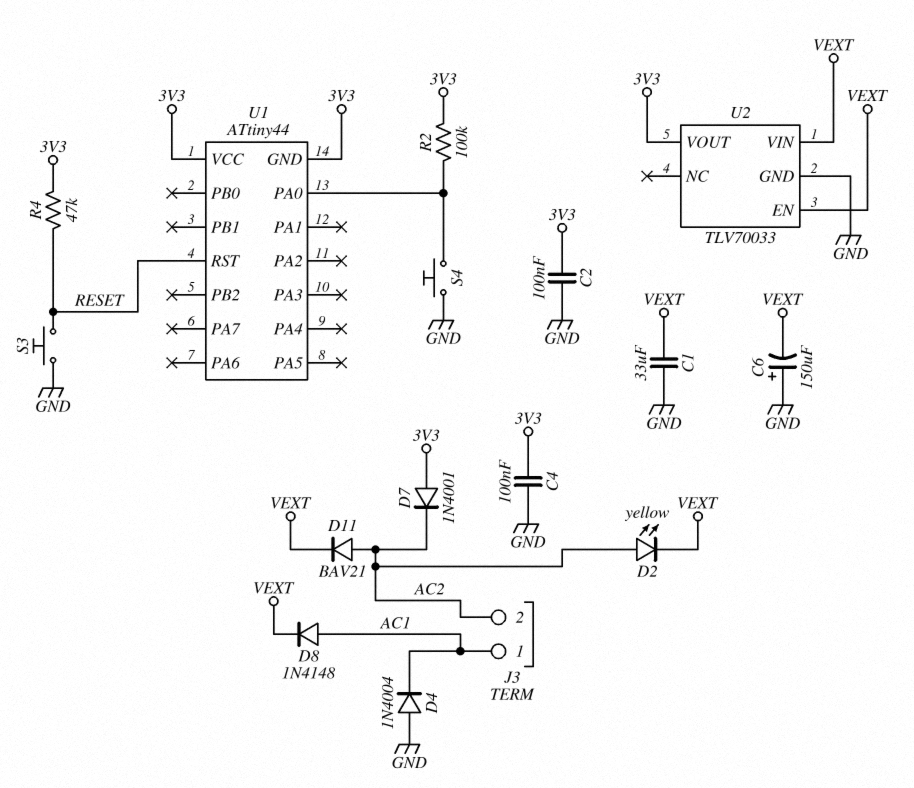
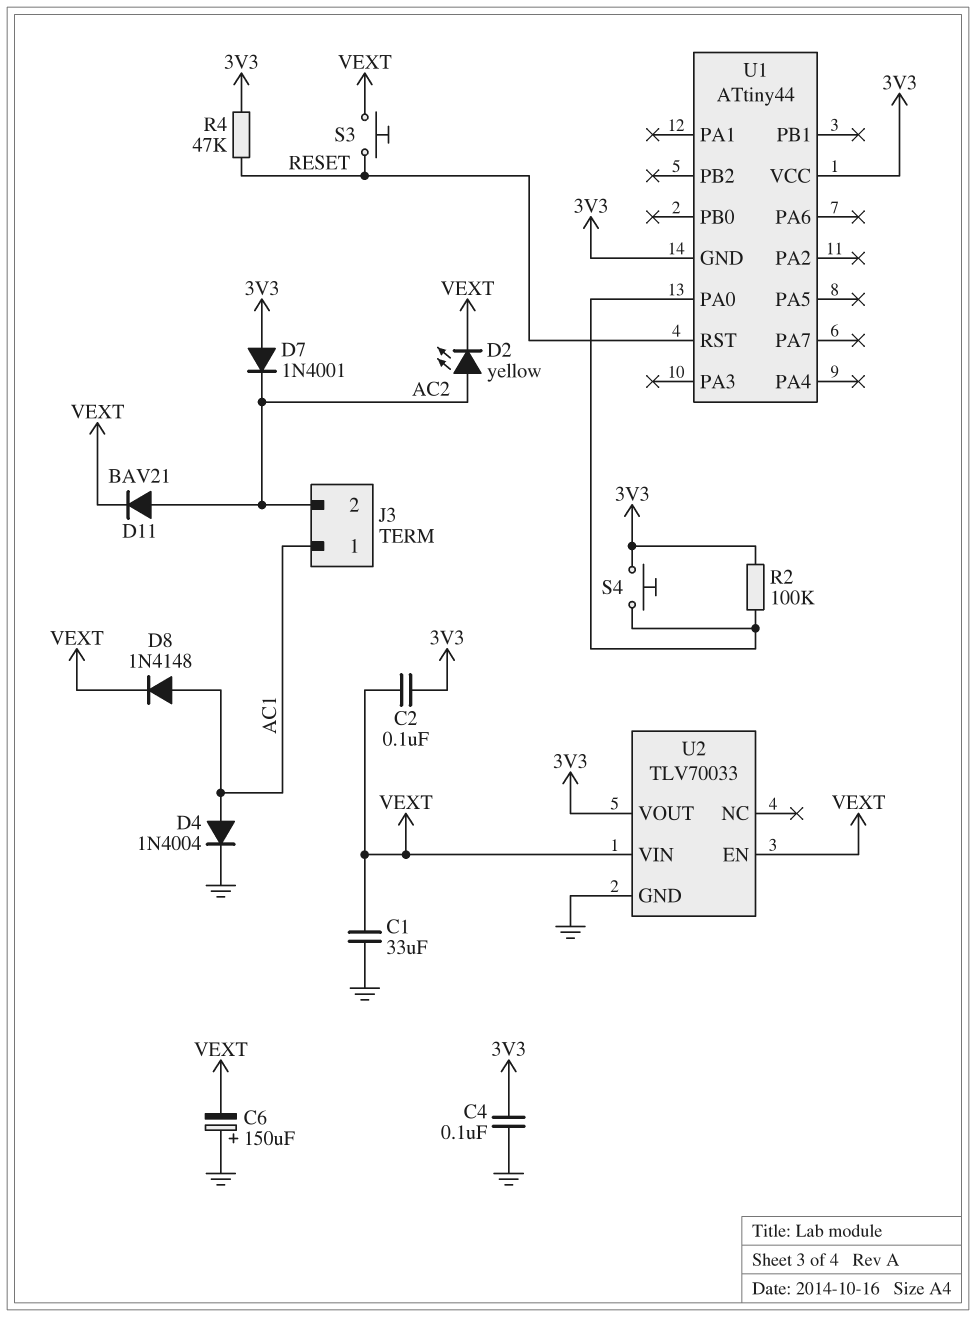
C2: 100nF (3V3, GND) -> 100nF (3V3, VEXT)
D4: diode 1N4004 (A GND, K AC1) -> diode 1N4004 (A AC1, K GND)
S3: button (GND, RESET) -> button (RESET, VEXT)
S4: button (GND, U1/PA0) -> button (3V3, U1/PA0)

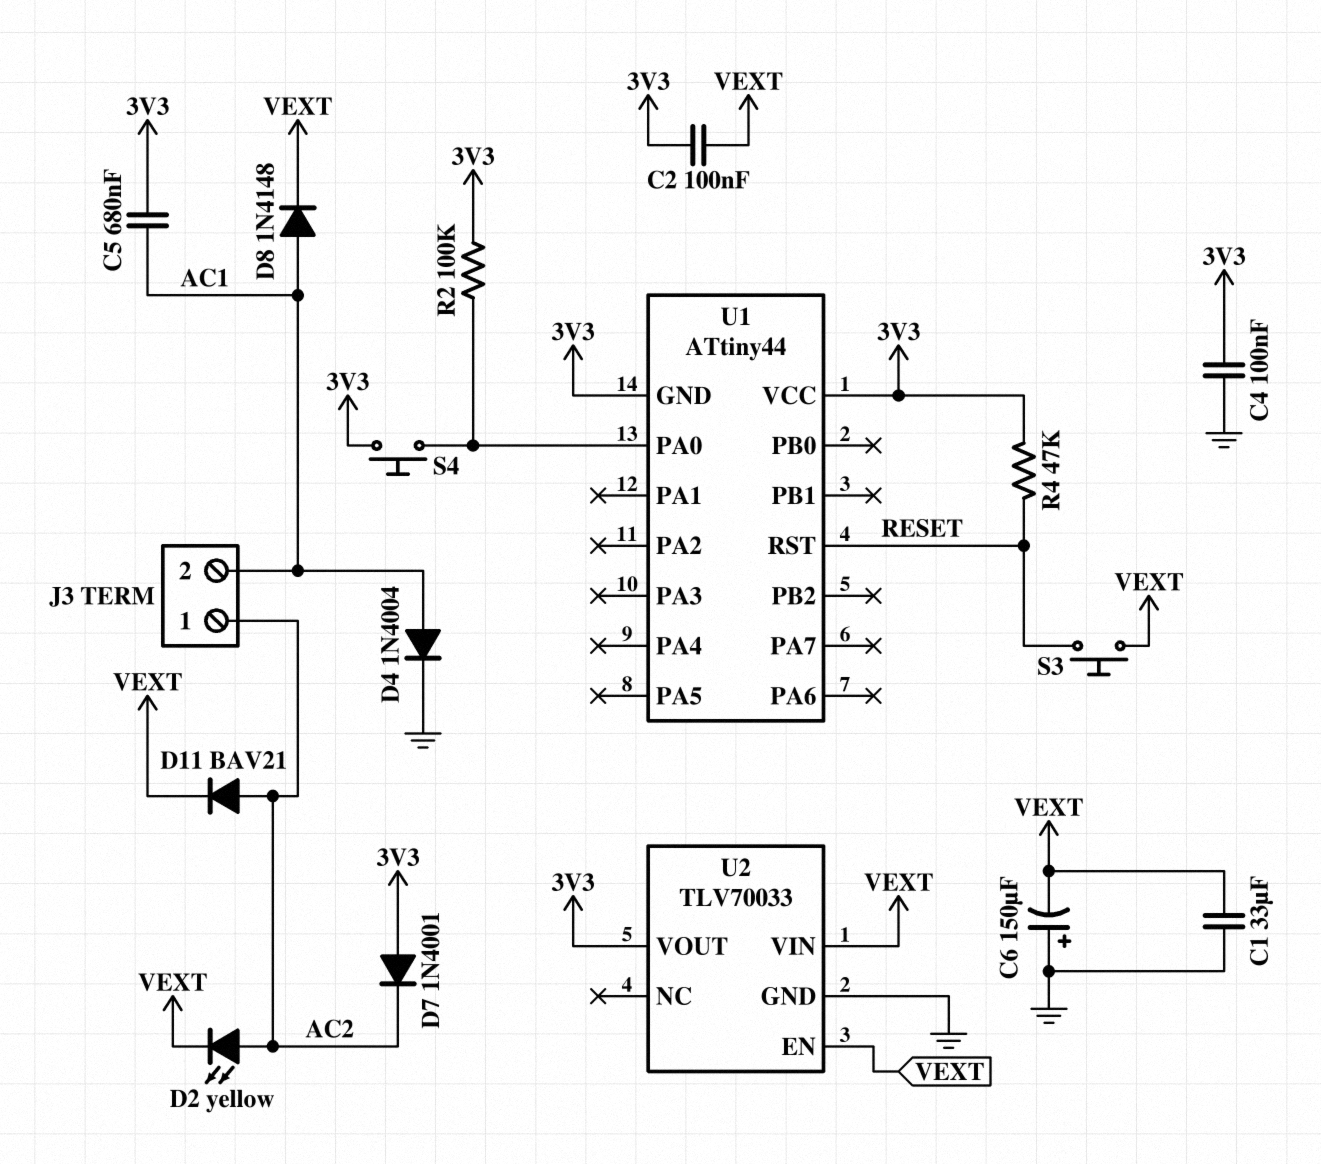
C5: none -> 680nF (3V3, AC1)
J3 pin 1: AC1 -> AC2
J3 pin 2: AC2 -> AC1

